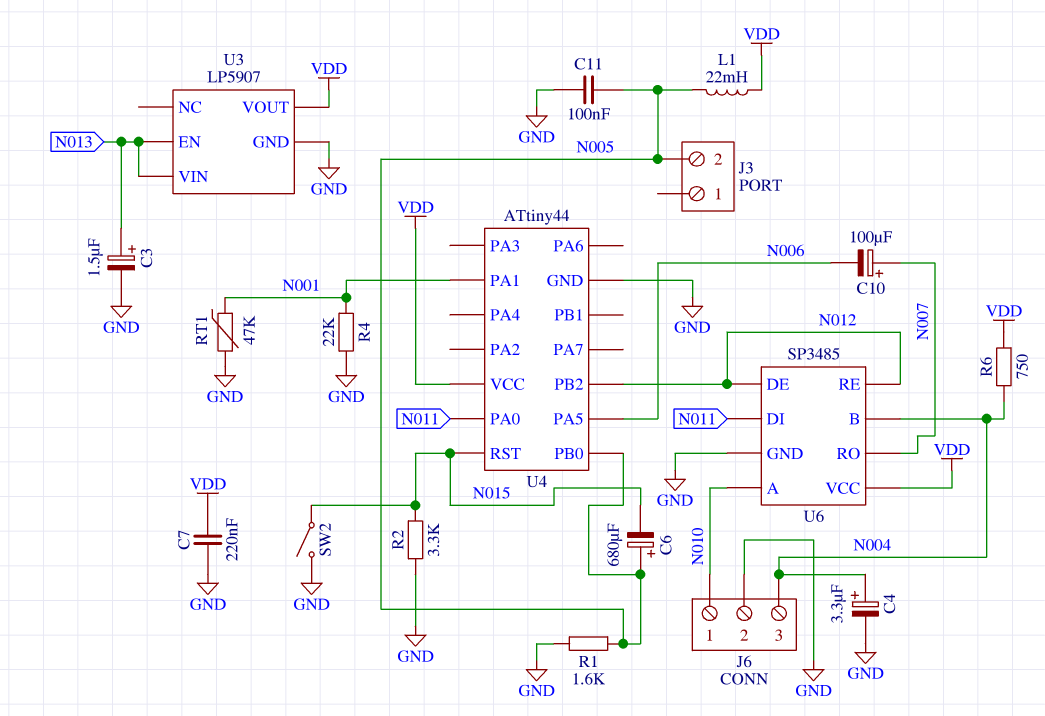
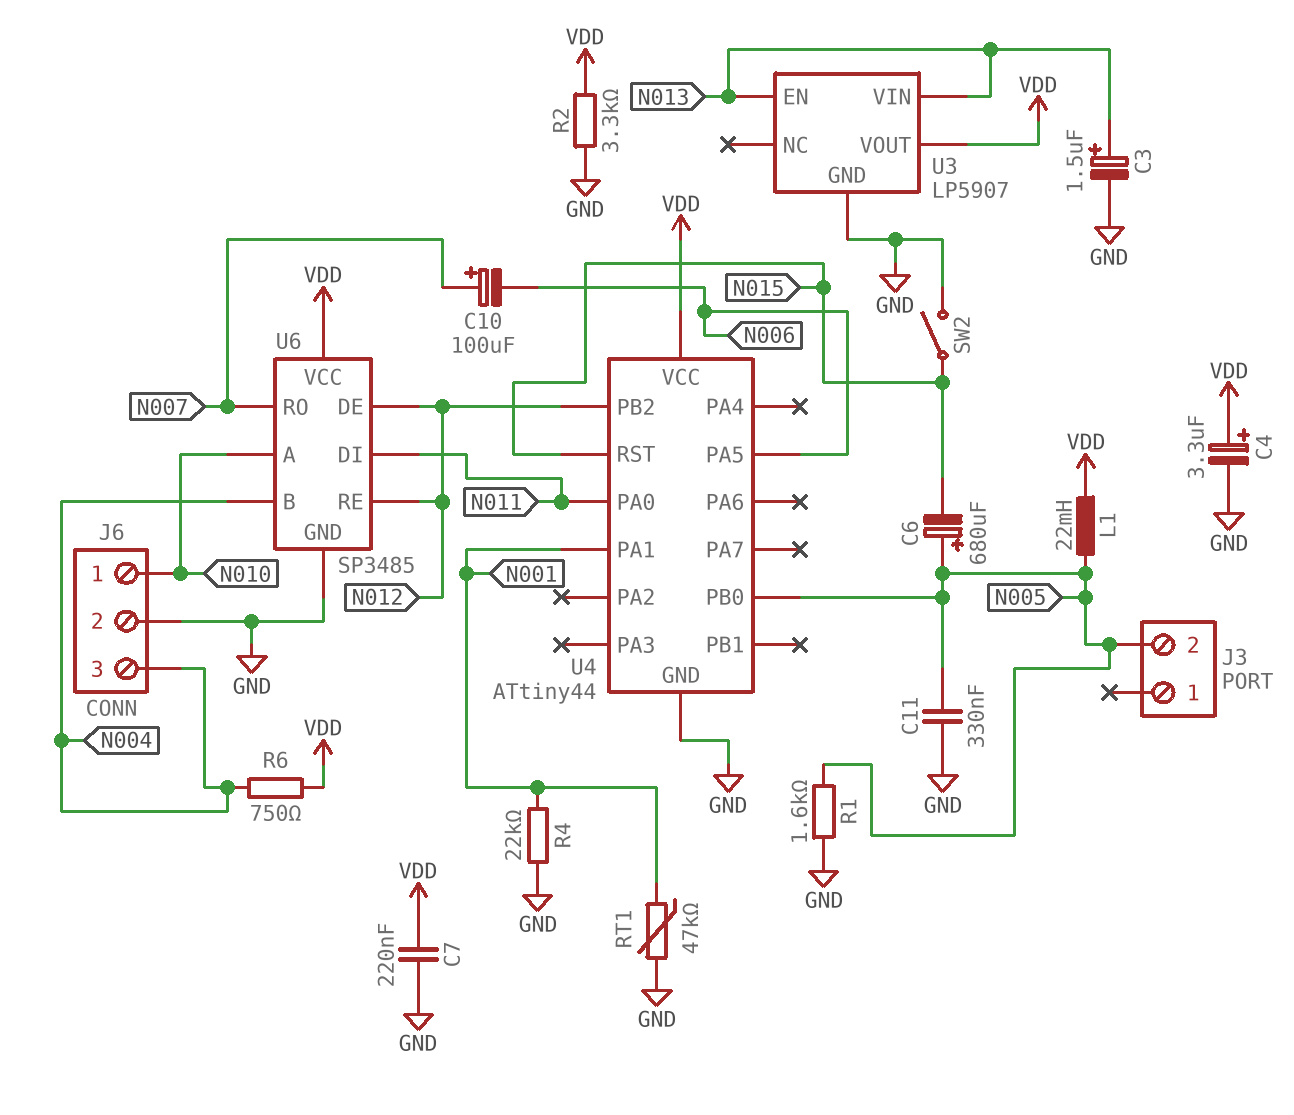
C4: 3.3uF (plus N004, minus GND) -> 3.3uF (plus VDD, minus GND)
C11: 100nF (GND, N005) -> 330nF (GND, N005)
R2: 3.3k (GND, N015) -> 3.3k (GND, VDD)

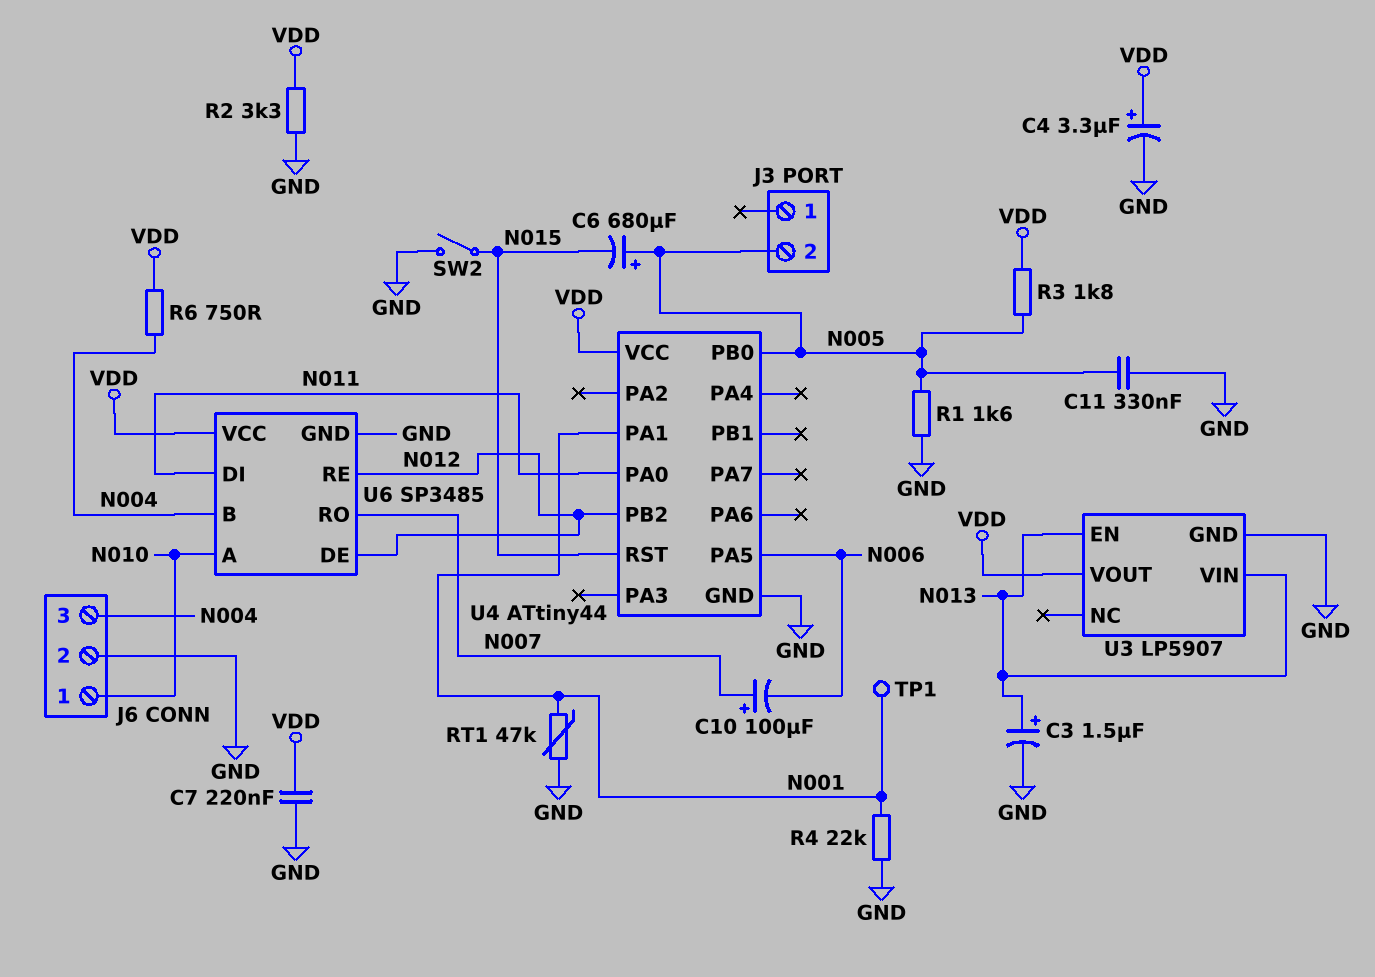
L1: 22mH (N005, VDD) -> none
R3: none -> 1.8k (N005, VDD)
TP1: none -> test point (N001)

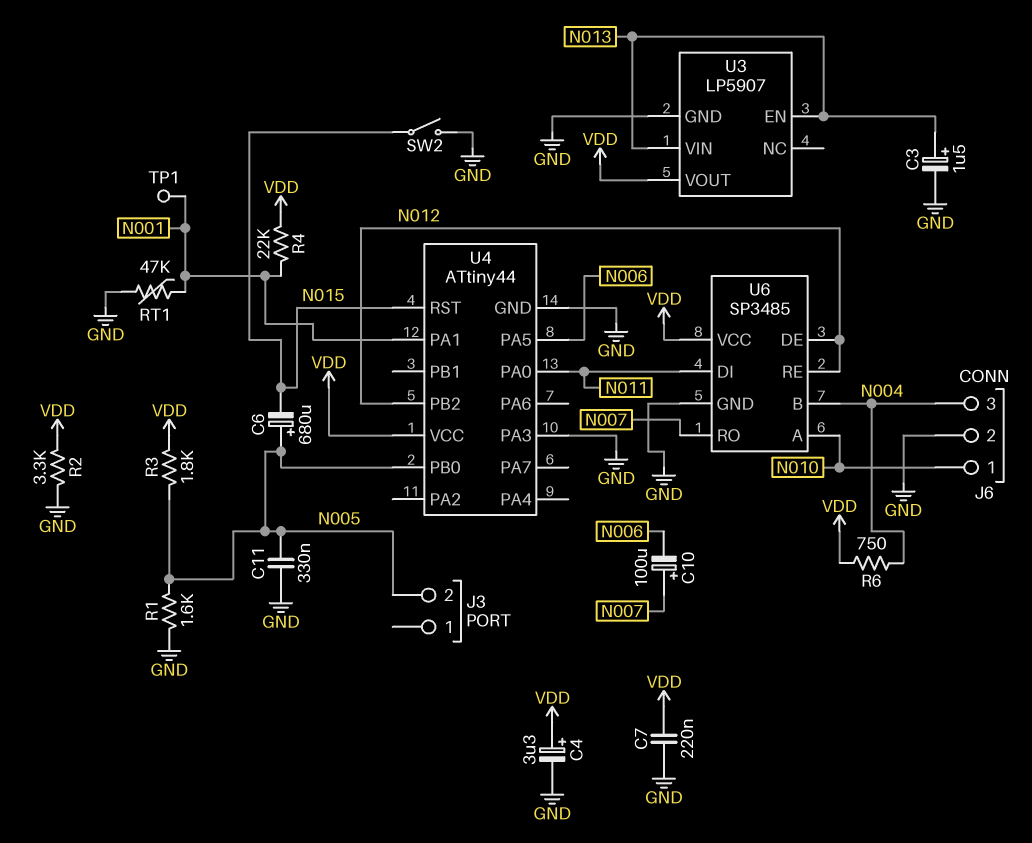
R4: 22k (GND, N001) -> 22k (N001, VDD)
U4 pin PA3: none -> GND

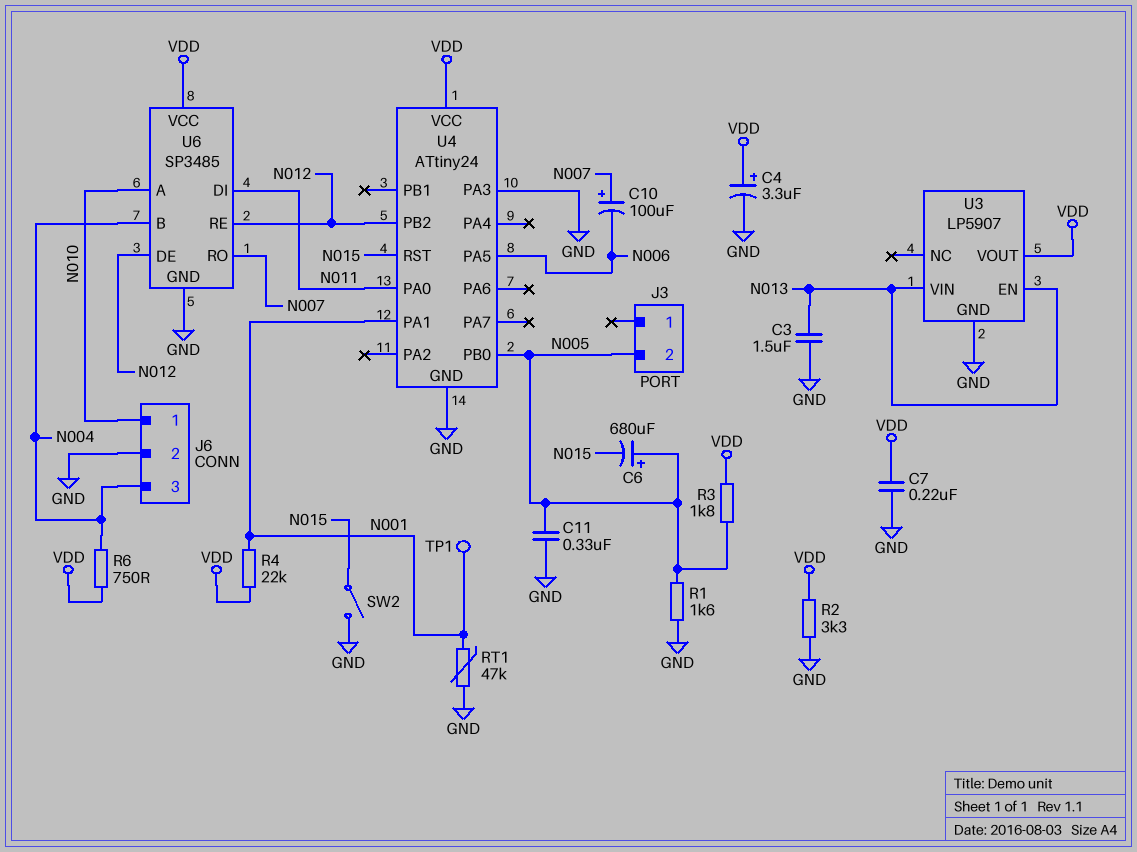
C3: 1.5uF (plus N013, minus GND) -> 1.5uF (GND, N013)
U4: ATtiny44 -> ATtiny24

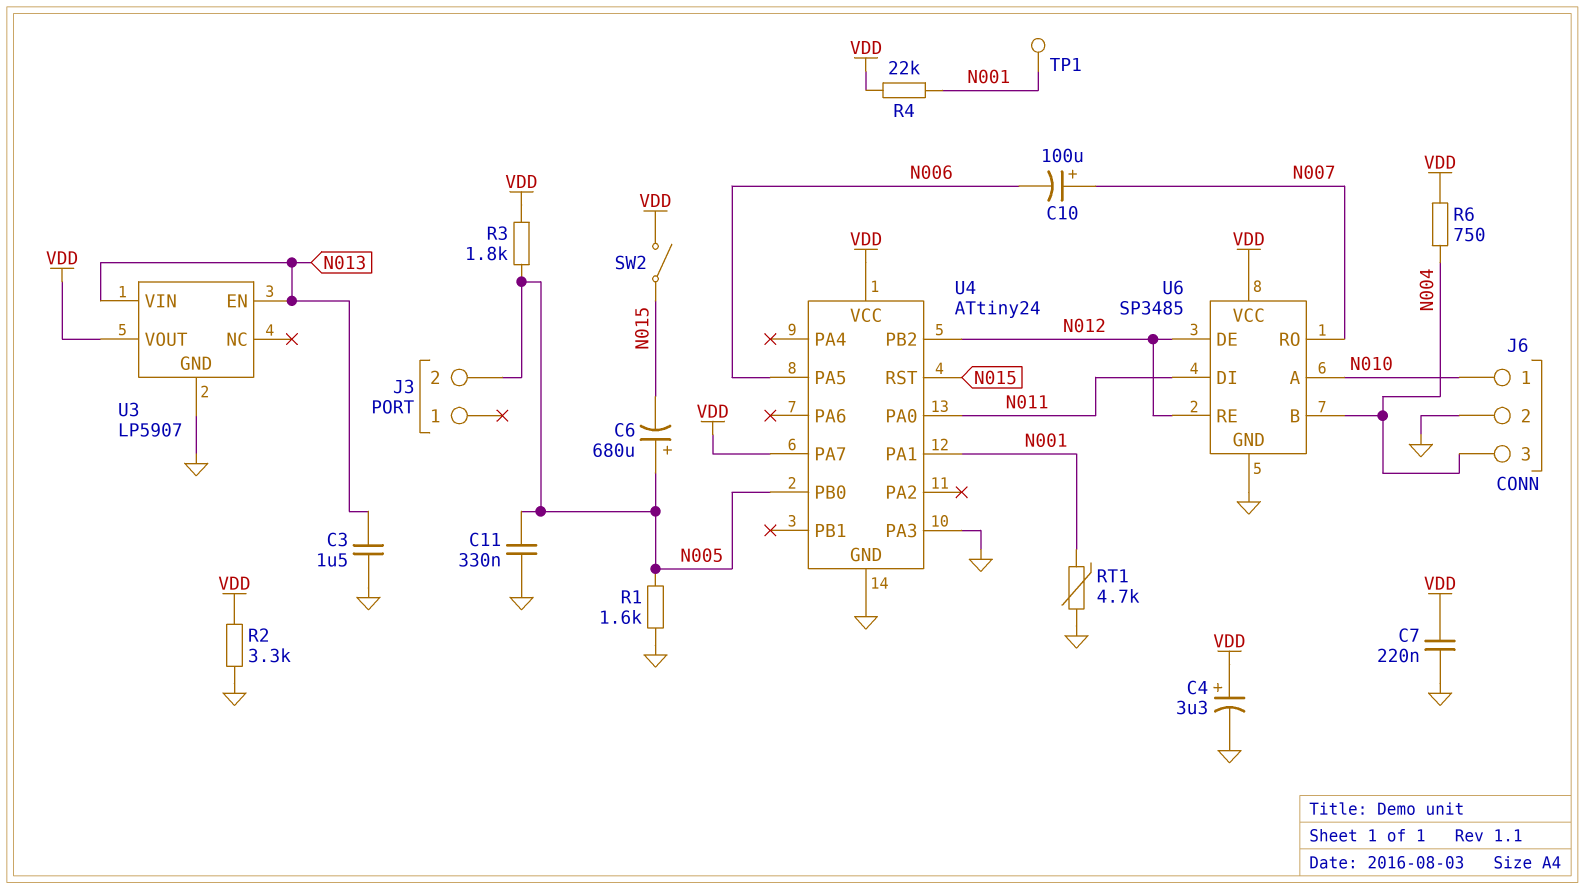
RT1: 47k (GND, N001) -> 4.7k (GND, N001)
SW2: switch (GND, N015) -> switch (N015, VDD)
U4 pin PA7: none -> VDD

